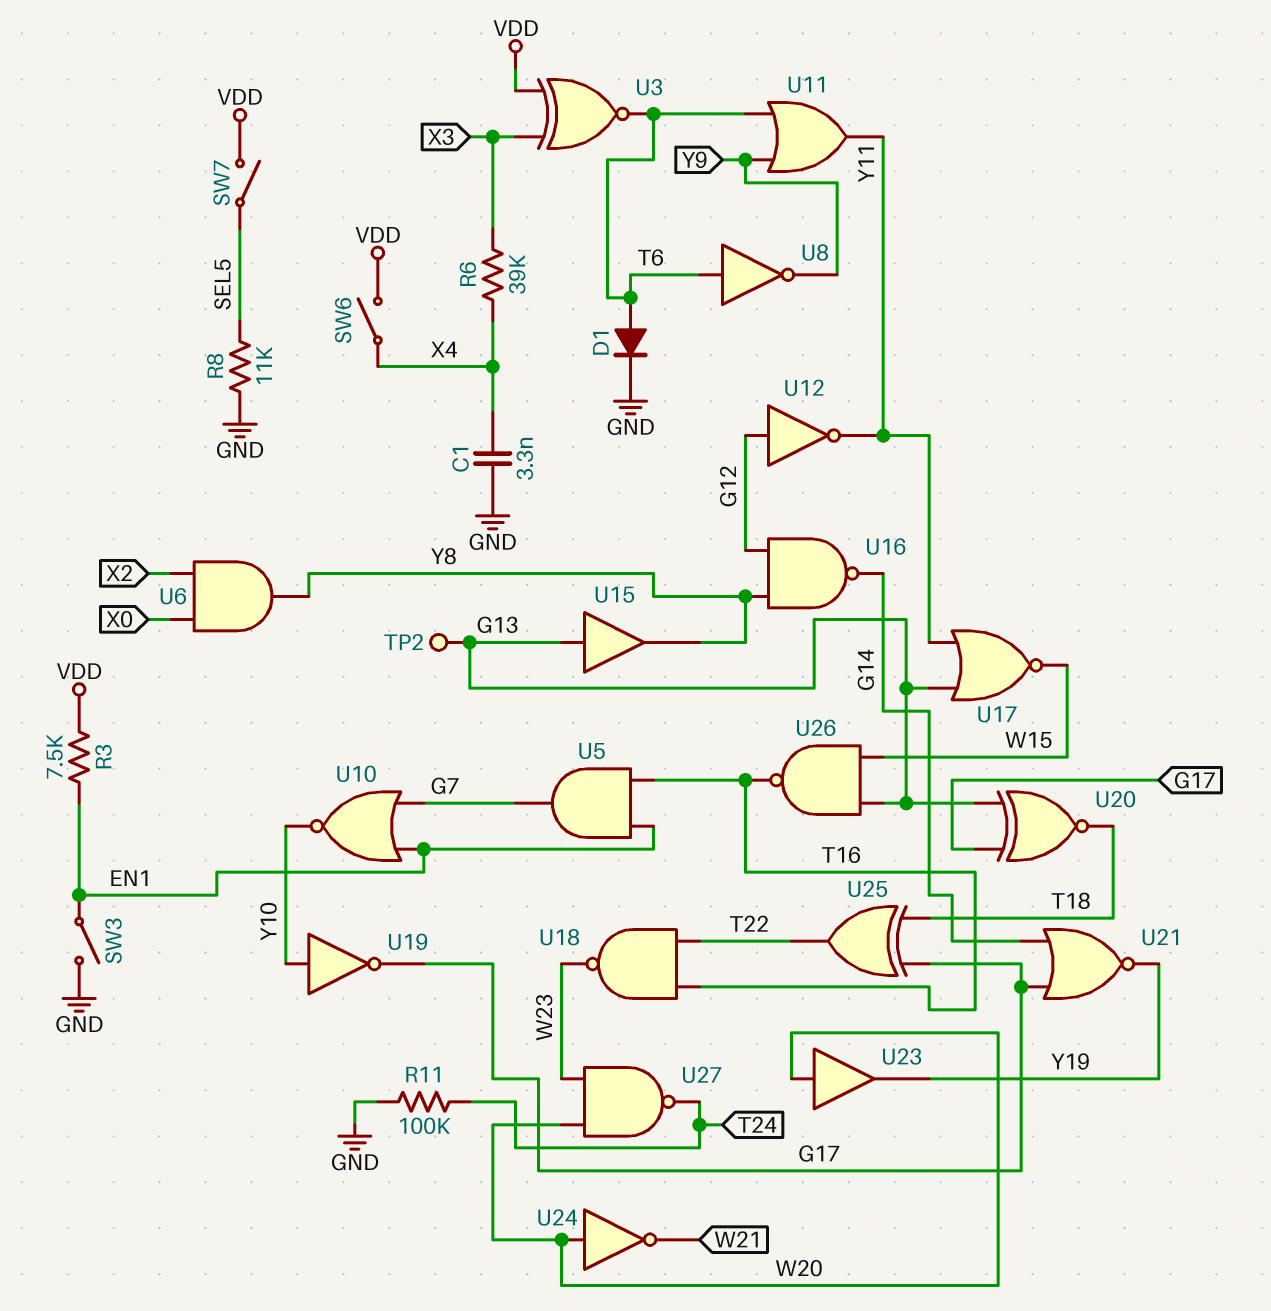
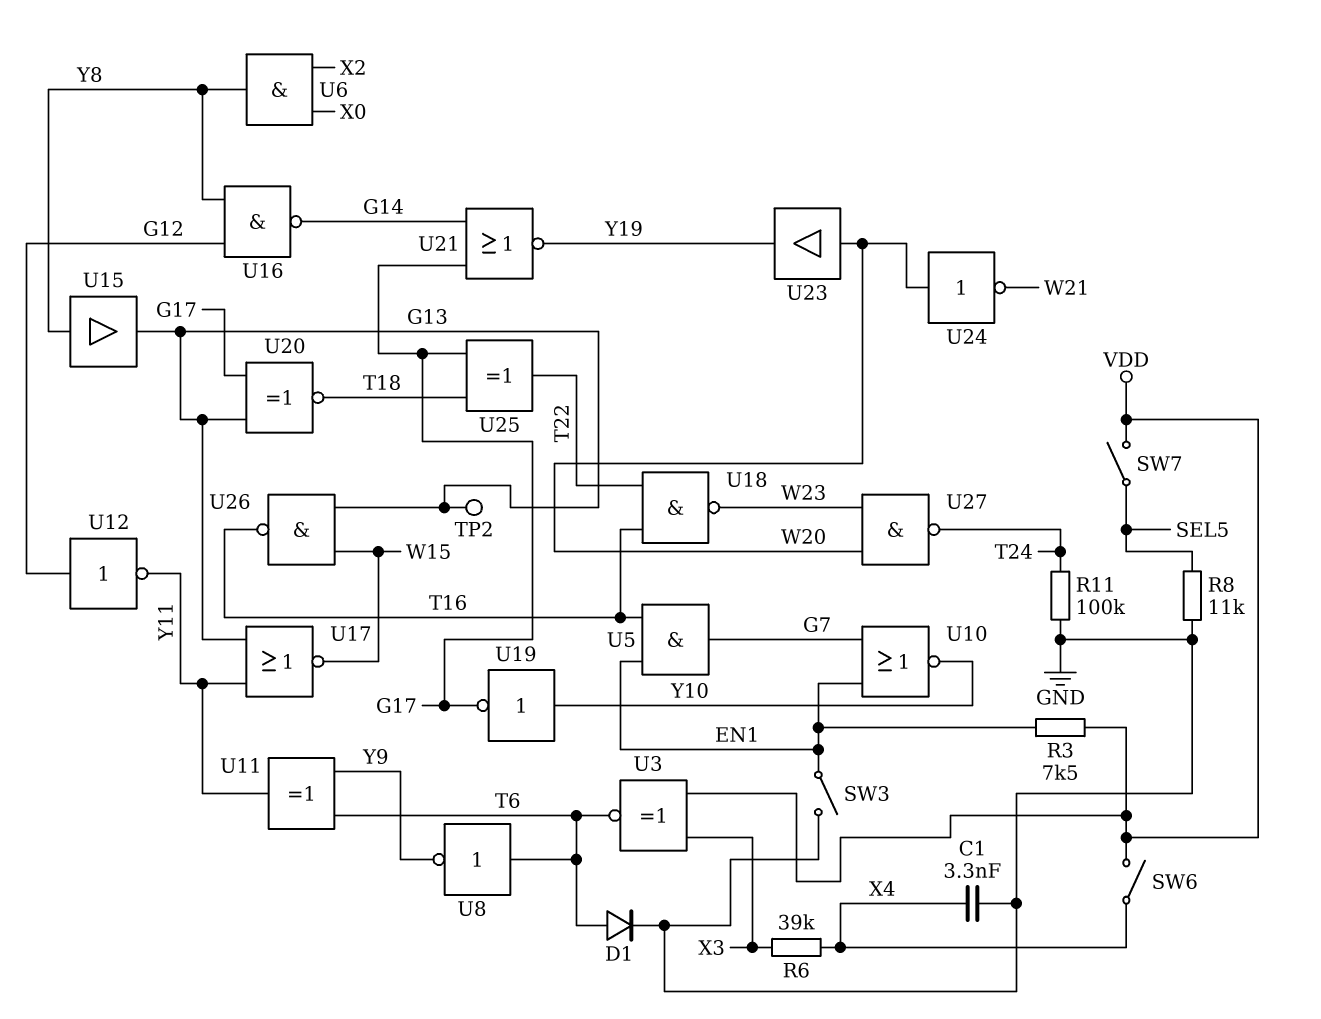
U11: OR (in T6, in Y9, out Y11) -> XOR (in T6, in Y9, out Y11)
U15: buffer (in G13, out Y8) -> buffer (in Y8, out G13)

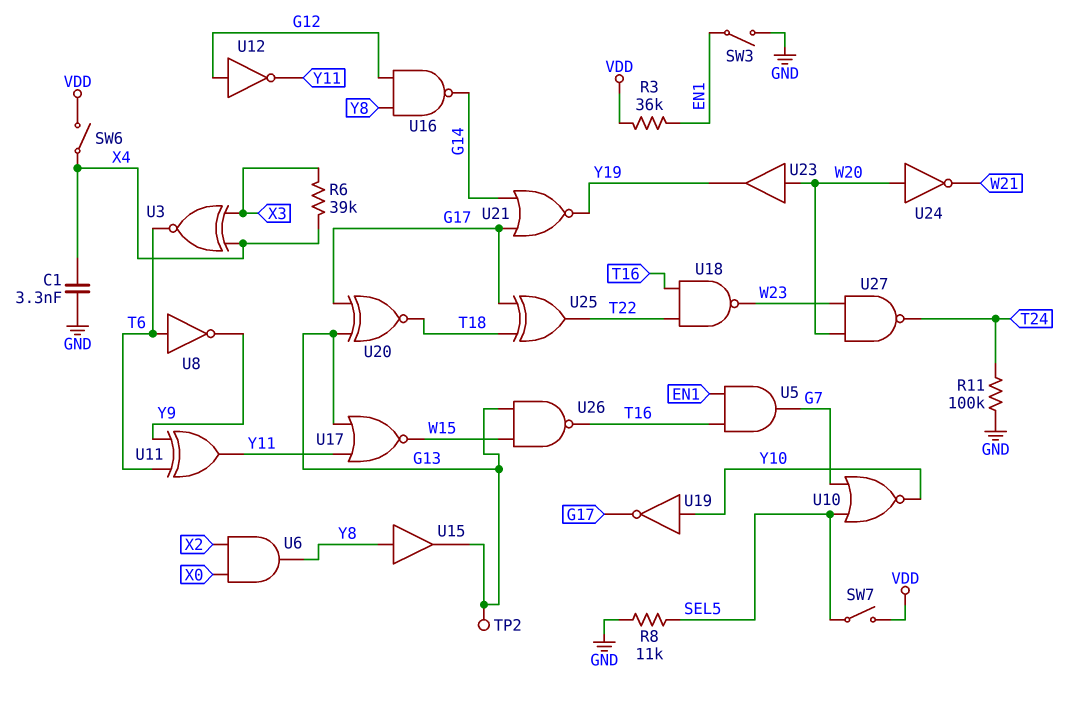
D1: diode (A T6, K GND) -> none
R3: 7.5k (EN1, VDD) -> 36k (EN1, VDD)
U3: XNOR (in VDD, in X3, out T6) -> XNOR (in X3, in X4, out T6)
U10: NOR (in EN1, in G7, out Y10) -> NOR (in G7, in SEL5, out Y10)

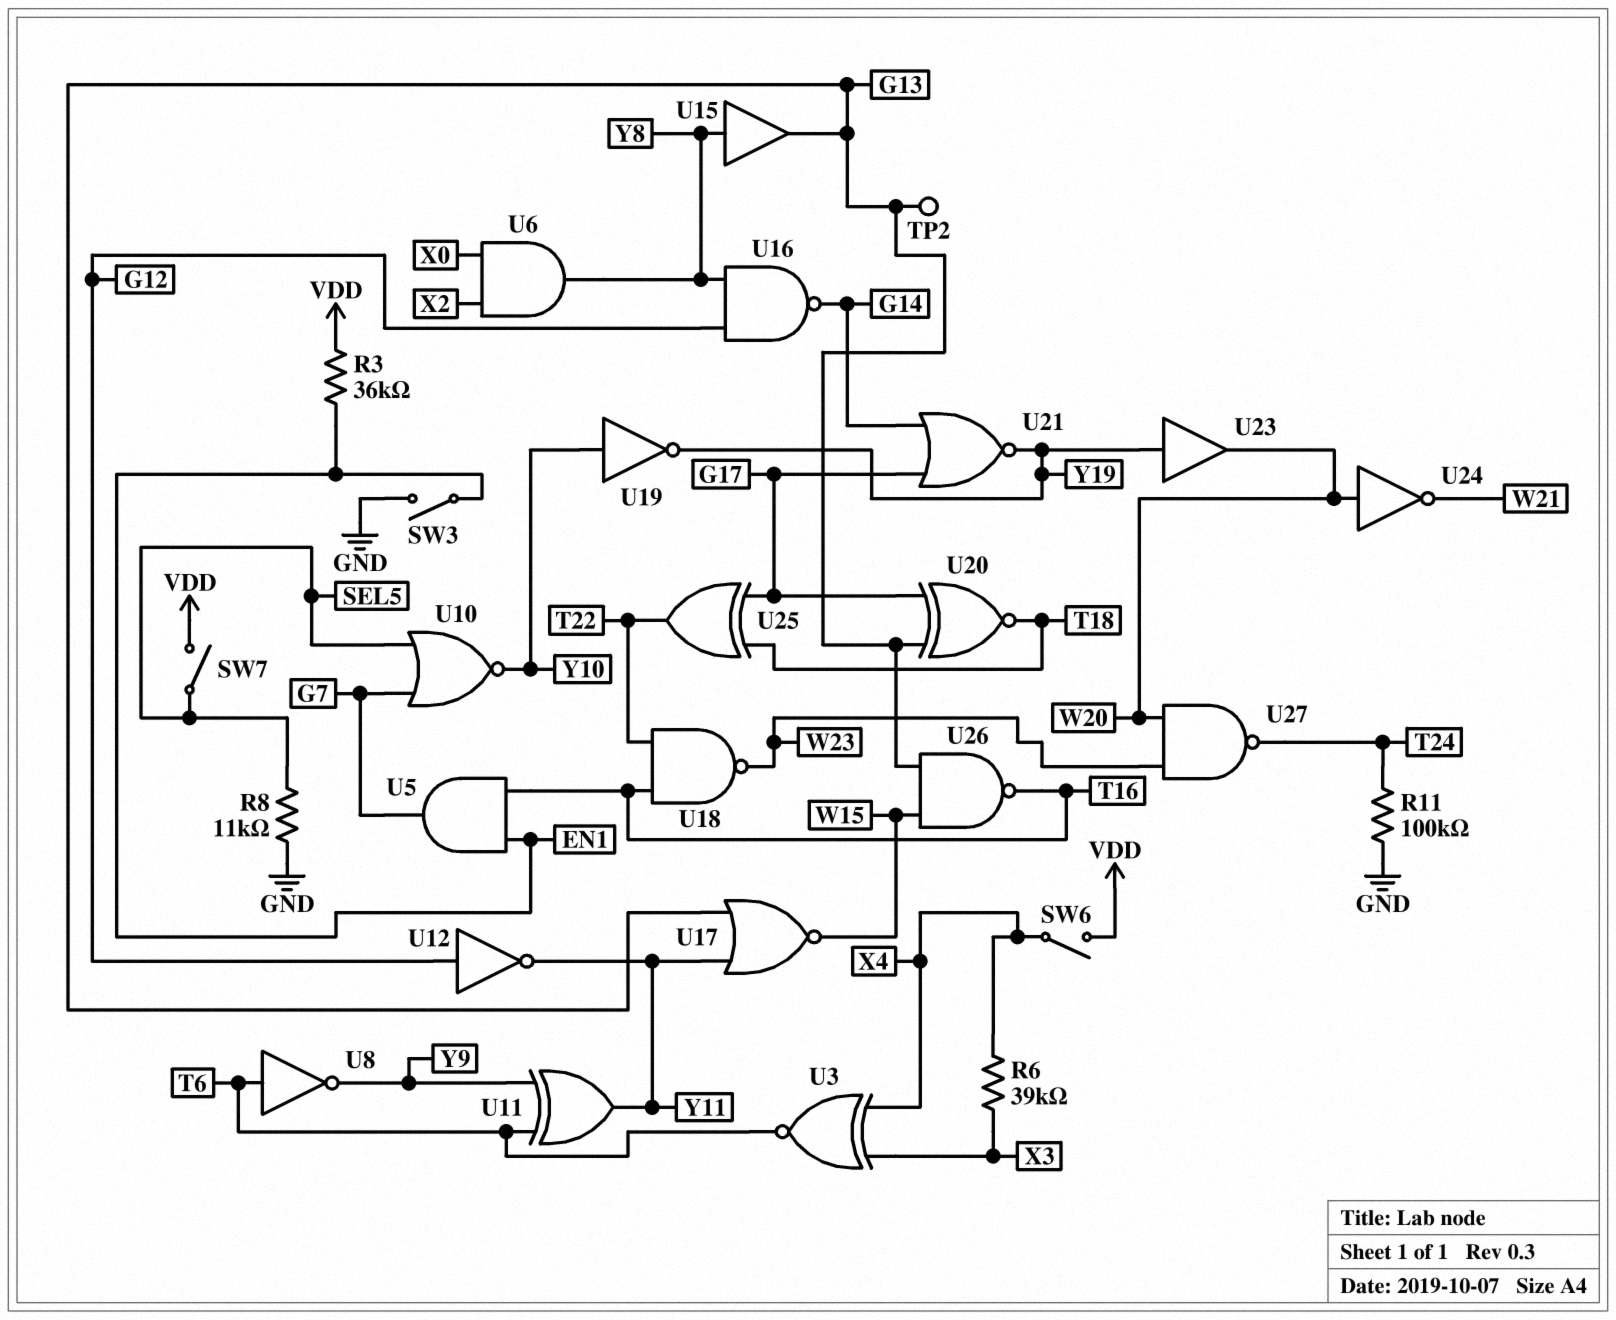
C1: 3.3nF (GND, X4) -> none
U19: NOT (in Y10, out G17) -> NOT (in Y10, out Y19)
U23: buffer (in W20, out Y19) -> buffer (in Y19, out W20)

